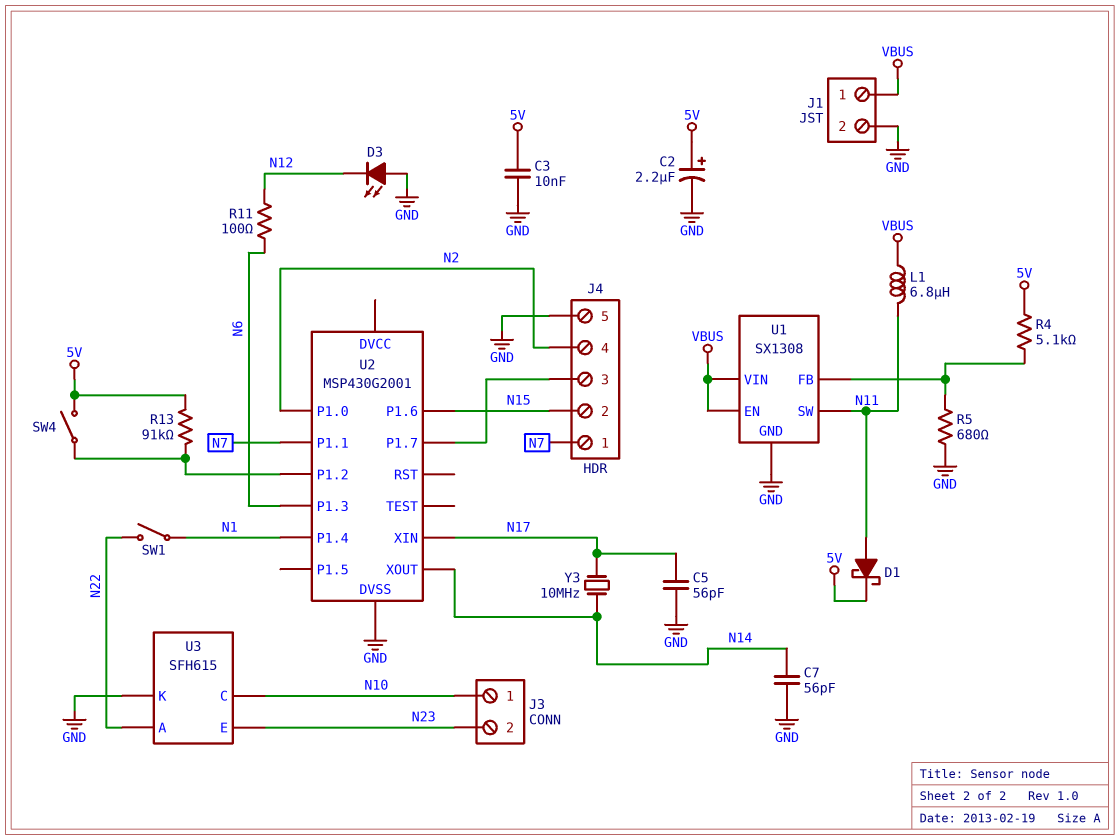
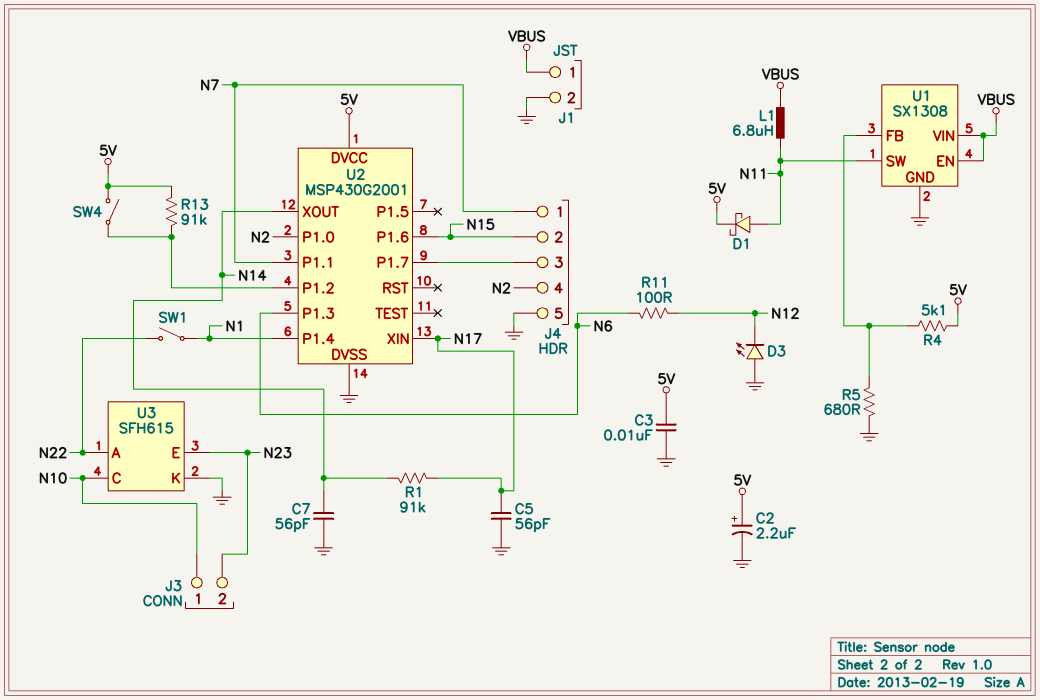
R1: none -> 91k (N14, N17)
U2 pin DVCC: none -> 5V
Y3: 10MHz (N14, N17) -> none

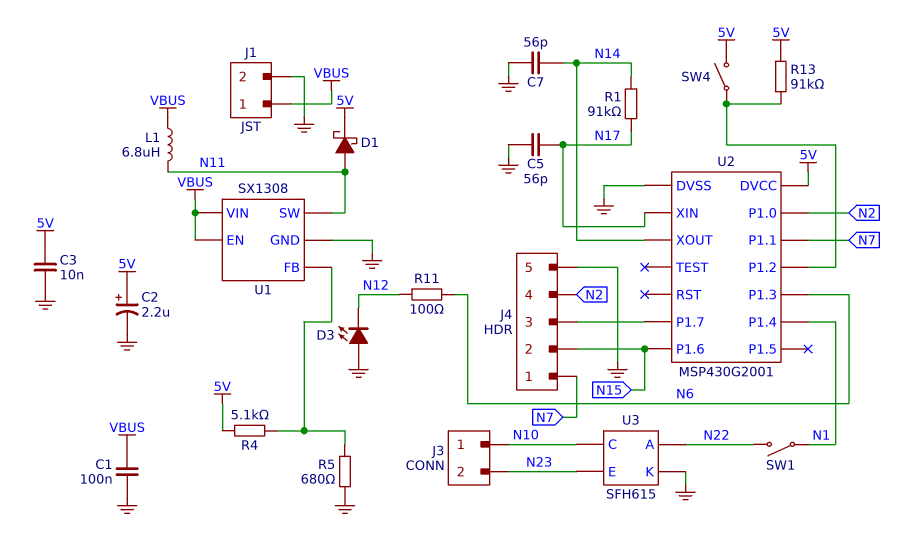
C1: none -> 100nF (GND, VBUS)

